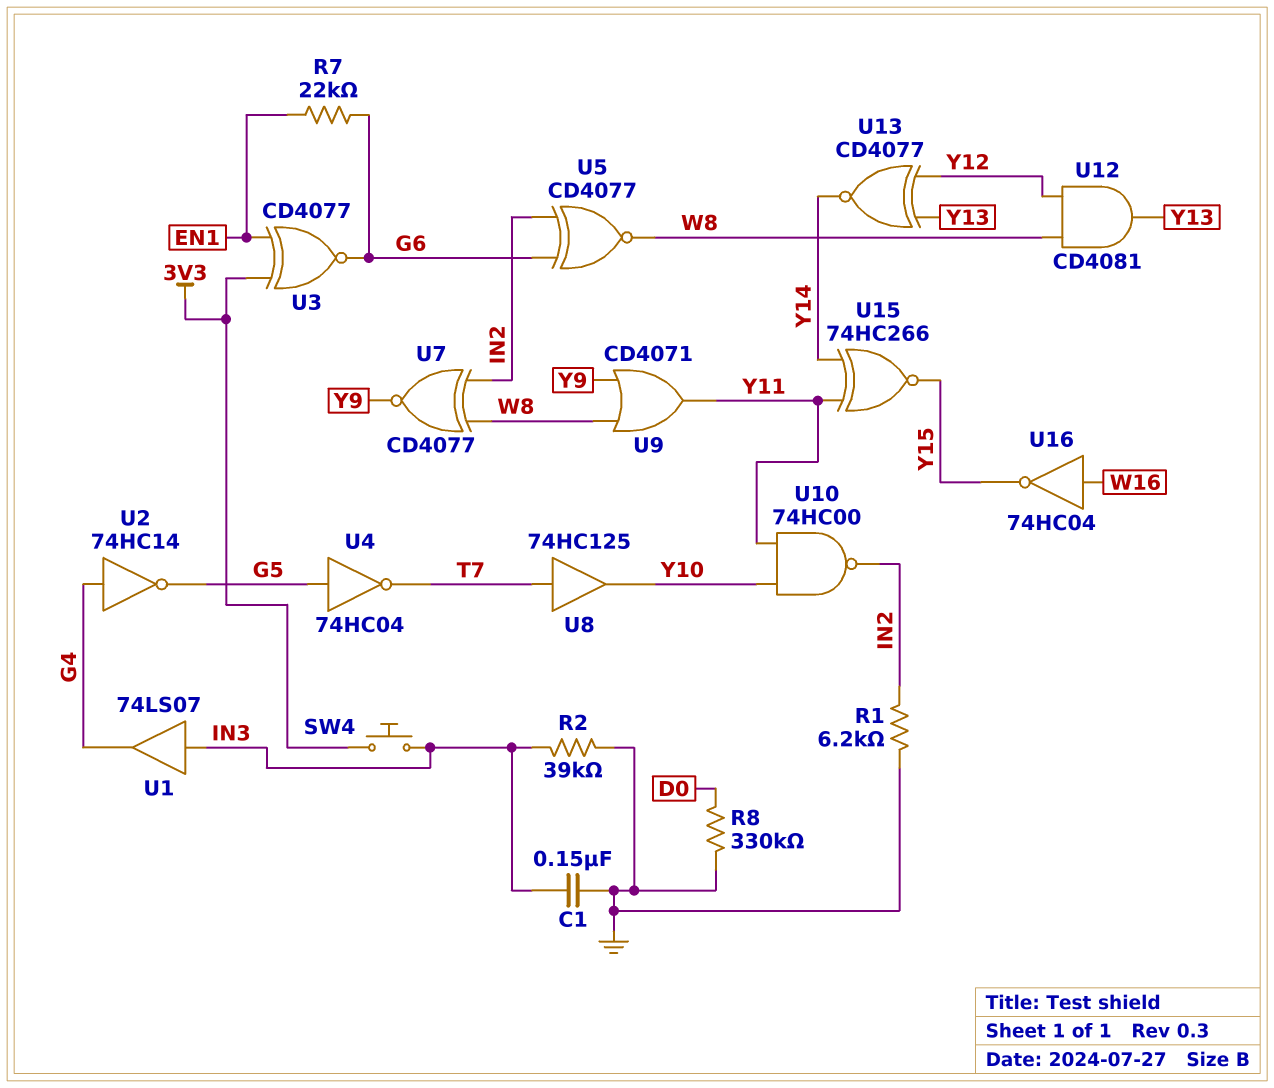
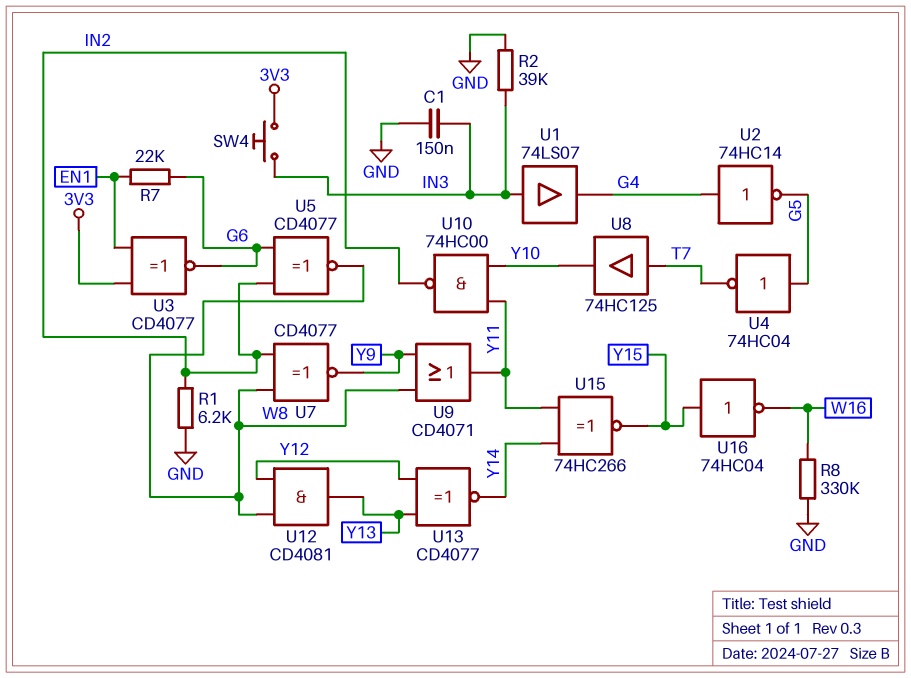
R8: 330k (D0, GND) -> 330k (GND, W16)
U16: NOT 74HC04 (in W16, out Y15) -> NOT 74HC04 (in Y15, out W16)

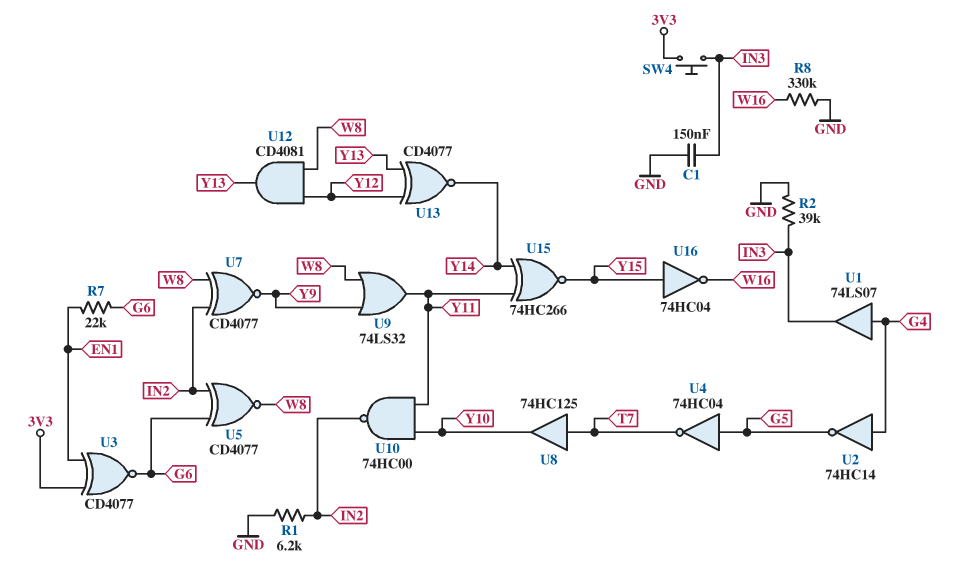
U1: buffer 74LS07 (in IN3, out G4) -> buffer 74LS07 (in G4, out IN3)
U9: OR CD4071 (in W8, in Y9, out Y11) -> OR 74LS32 (in W8, in Y9, out Y11)

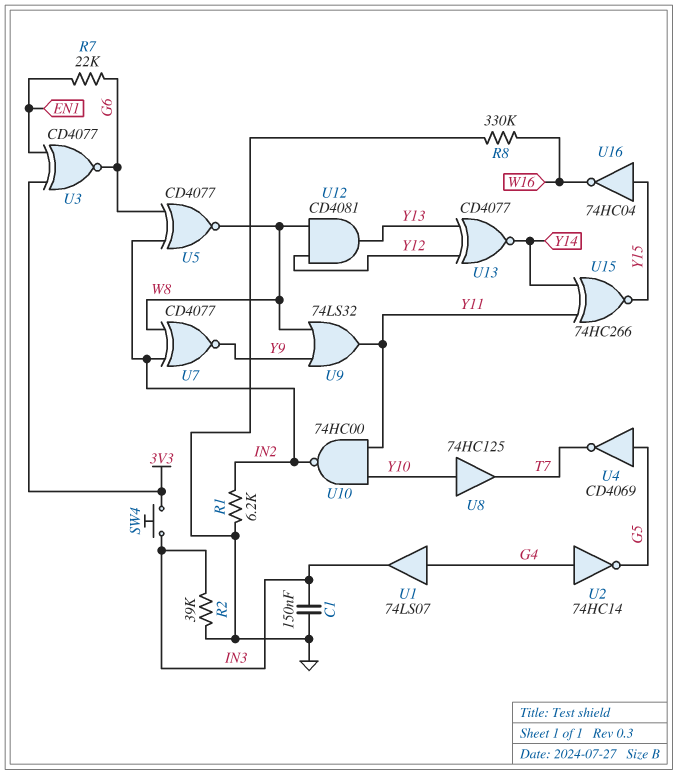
U4: NOT 74HC04 (in G5, out T7) -> NOT CD4069 (in G5, out T7)
U8: buffer 74HC125 (in T7, out Y10) -> buffer 74HC125 (in Y10, out T7)

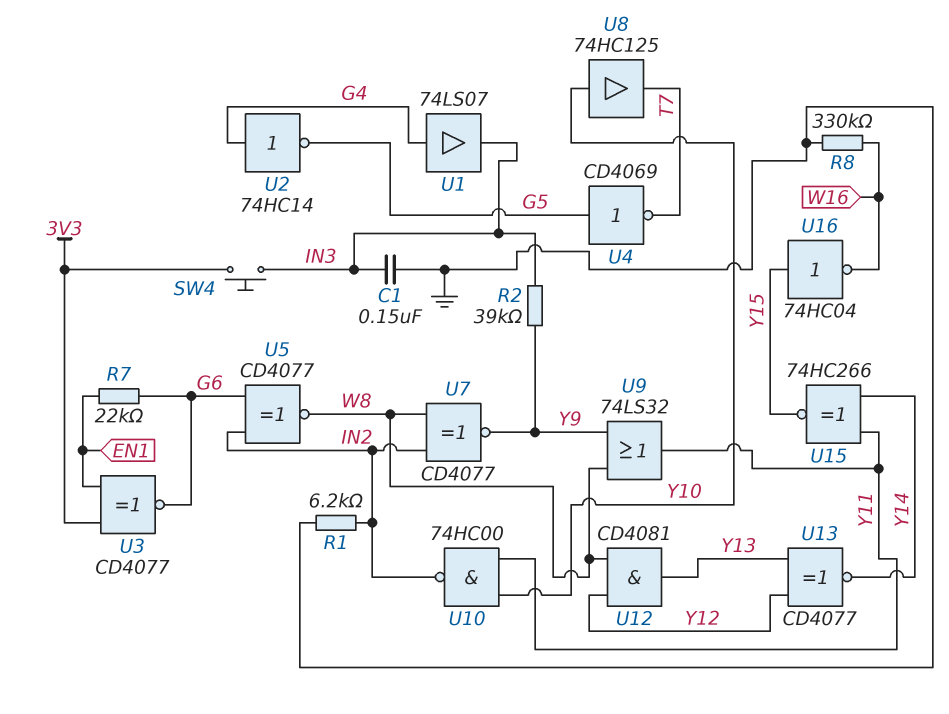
R2: 39k (GND, IN3) -> 39k (IN3, Y9)

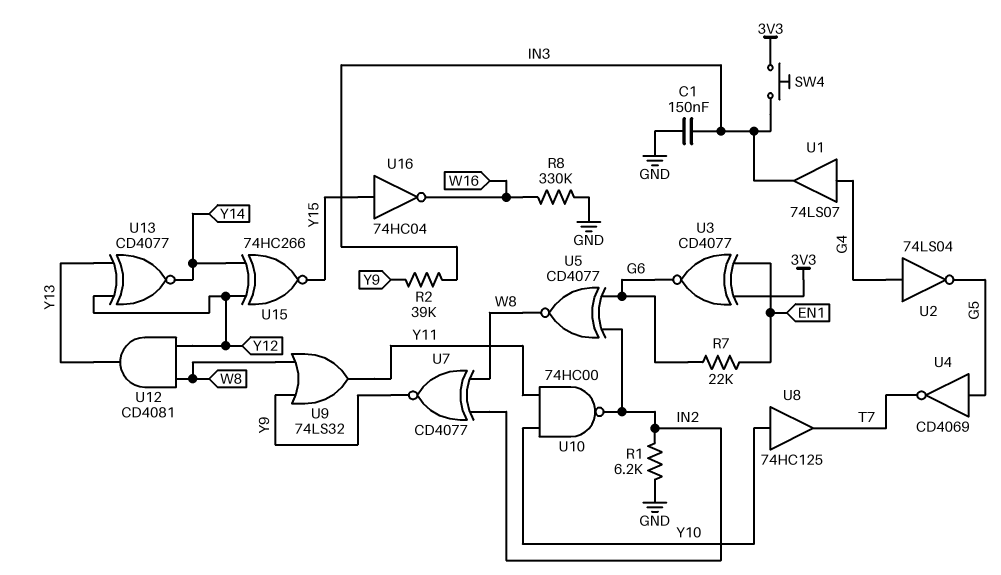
U2: NOT 74HC14 (in G4, out G5) -> NOT 74LS04 (in G4, out G5)
U15: XNOR 74HC266 (in Y11, in Y14, out Y15) -> XNOR 74HC266 (in Y12, in Y14, out Y15)

